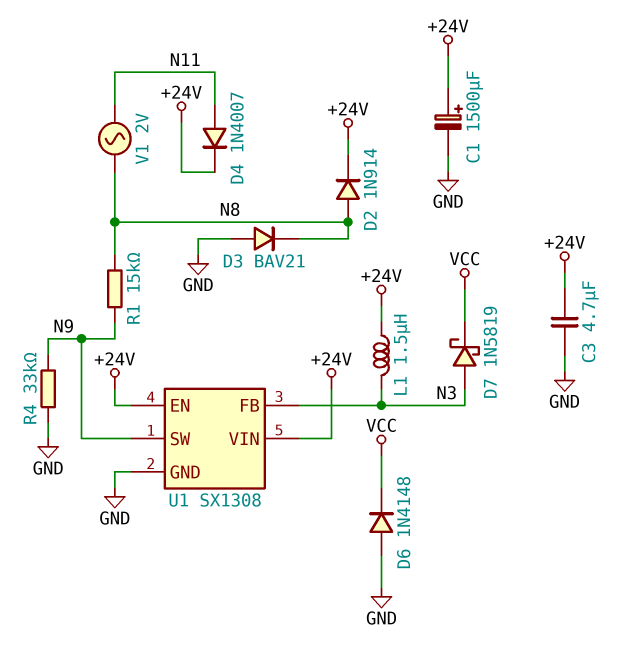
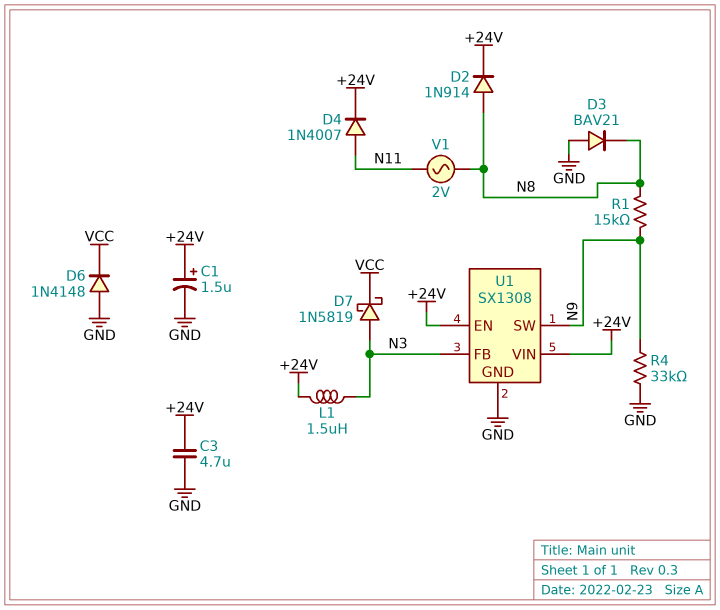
C1: 1500uF (plus +24V, minus GND) -> 1.5uF (plus +24V, minus GND)

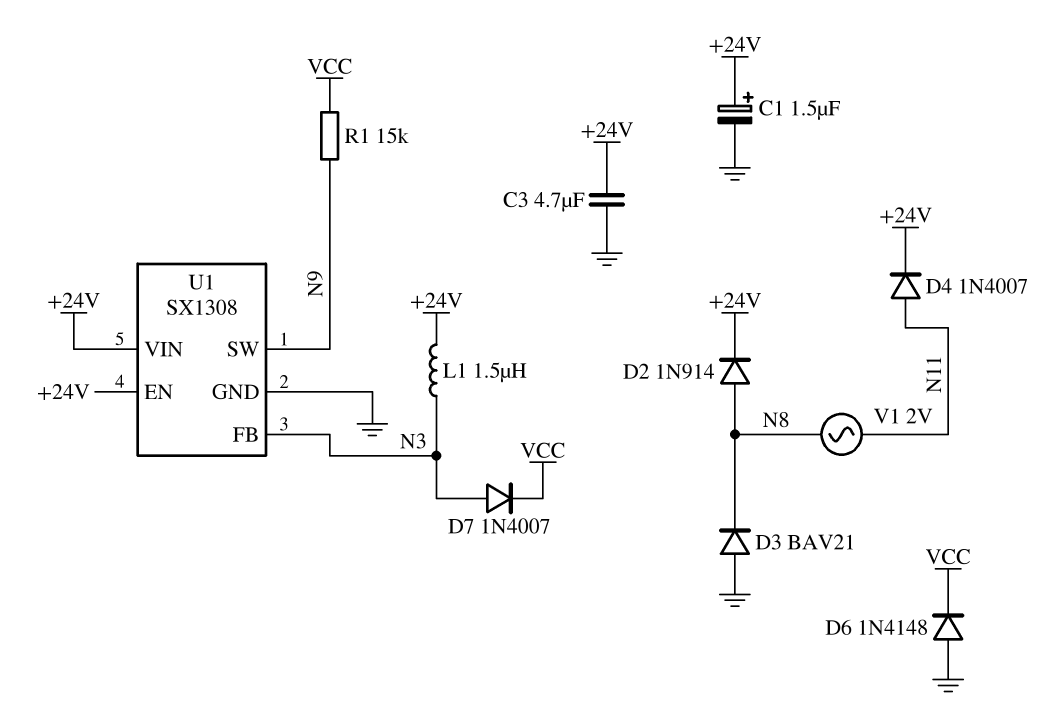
D7: schottky 1N5819 (A N3, K VCC) -> diode 1N4007 (A N3, K VCC)
R1: 15k (N8, N9) -> 15k (N9, VCC)
R4: 33k (GND, N9) -> none

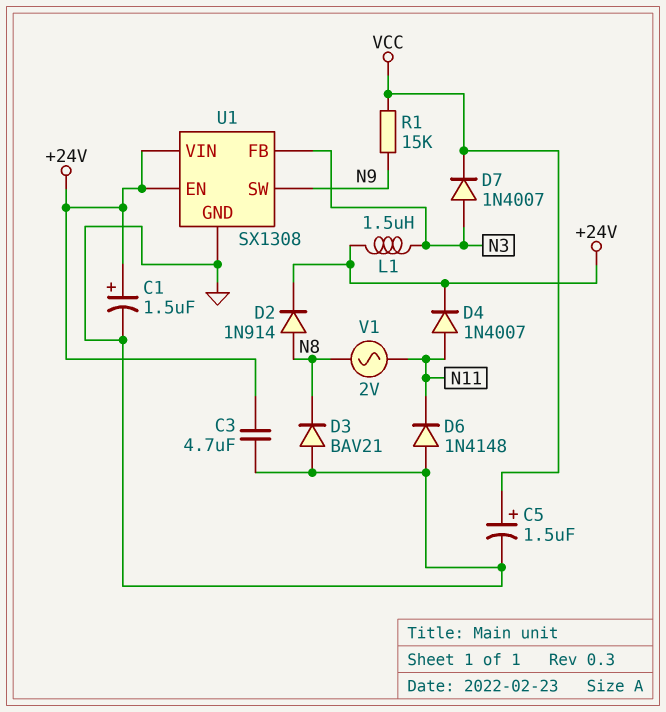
C5: none -> 1.5uF (plus VCC, minus GND)
D6: diode 1N4148 (A GND, K VCC) -> diode 1N4148 (A GND, K N11)

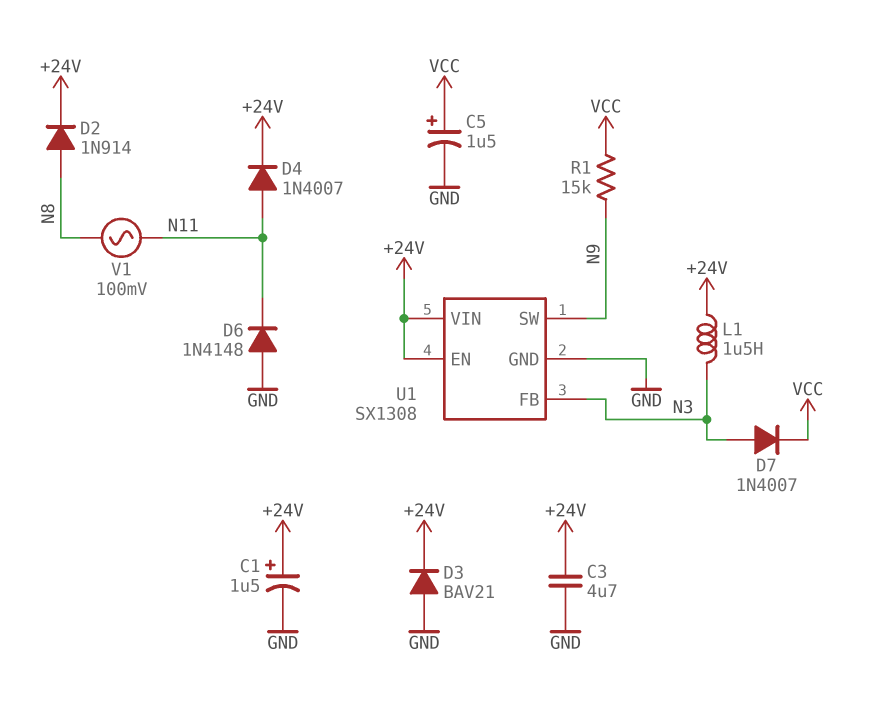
D3: diode BAV21 (A GND, K N8) -> diode BAV21 (A GND, K +24V)
V1: AC 2V (N8, N11) -> AC 100mV (N8, N11)

